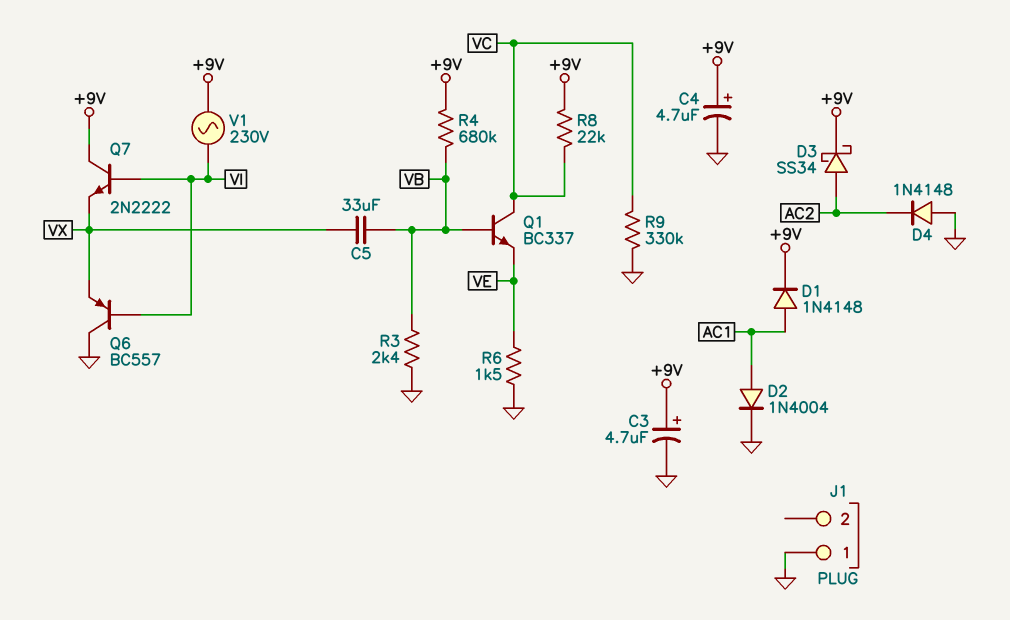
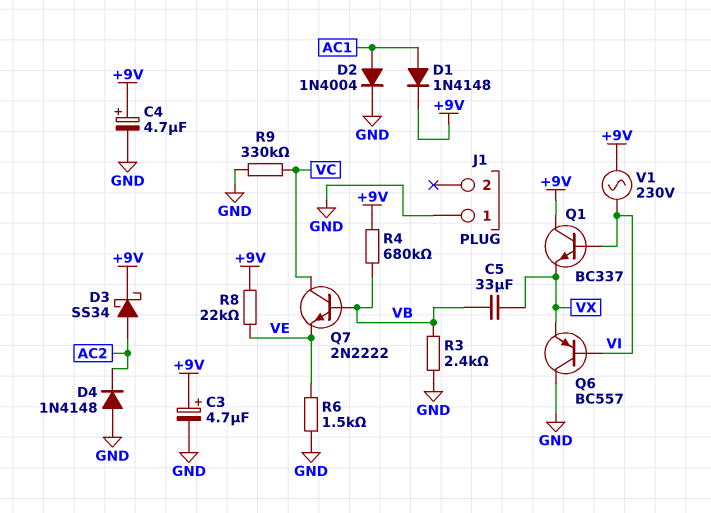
Q1: NPN BC337 (B VB, C VC, E VE) -> NPN BC337 (B VI, C +9V, E VX)
Q7: NPN 2N2222 (B VI, C +9V, E VX) -> NPN 2N2222 (B VB, C VC, E VE)
R8: 22k (+9V, VC) -> 22k (+9V, VE)

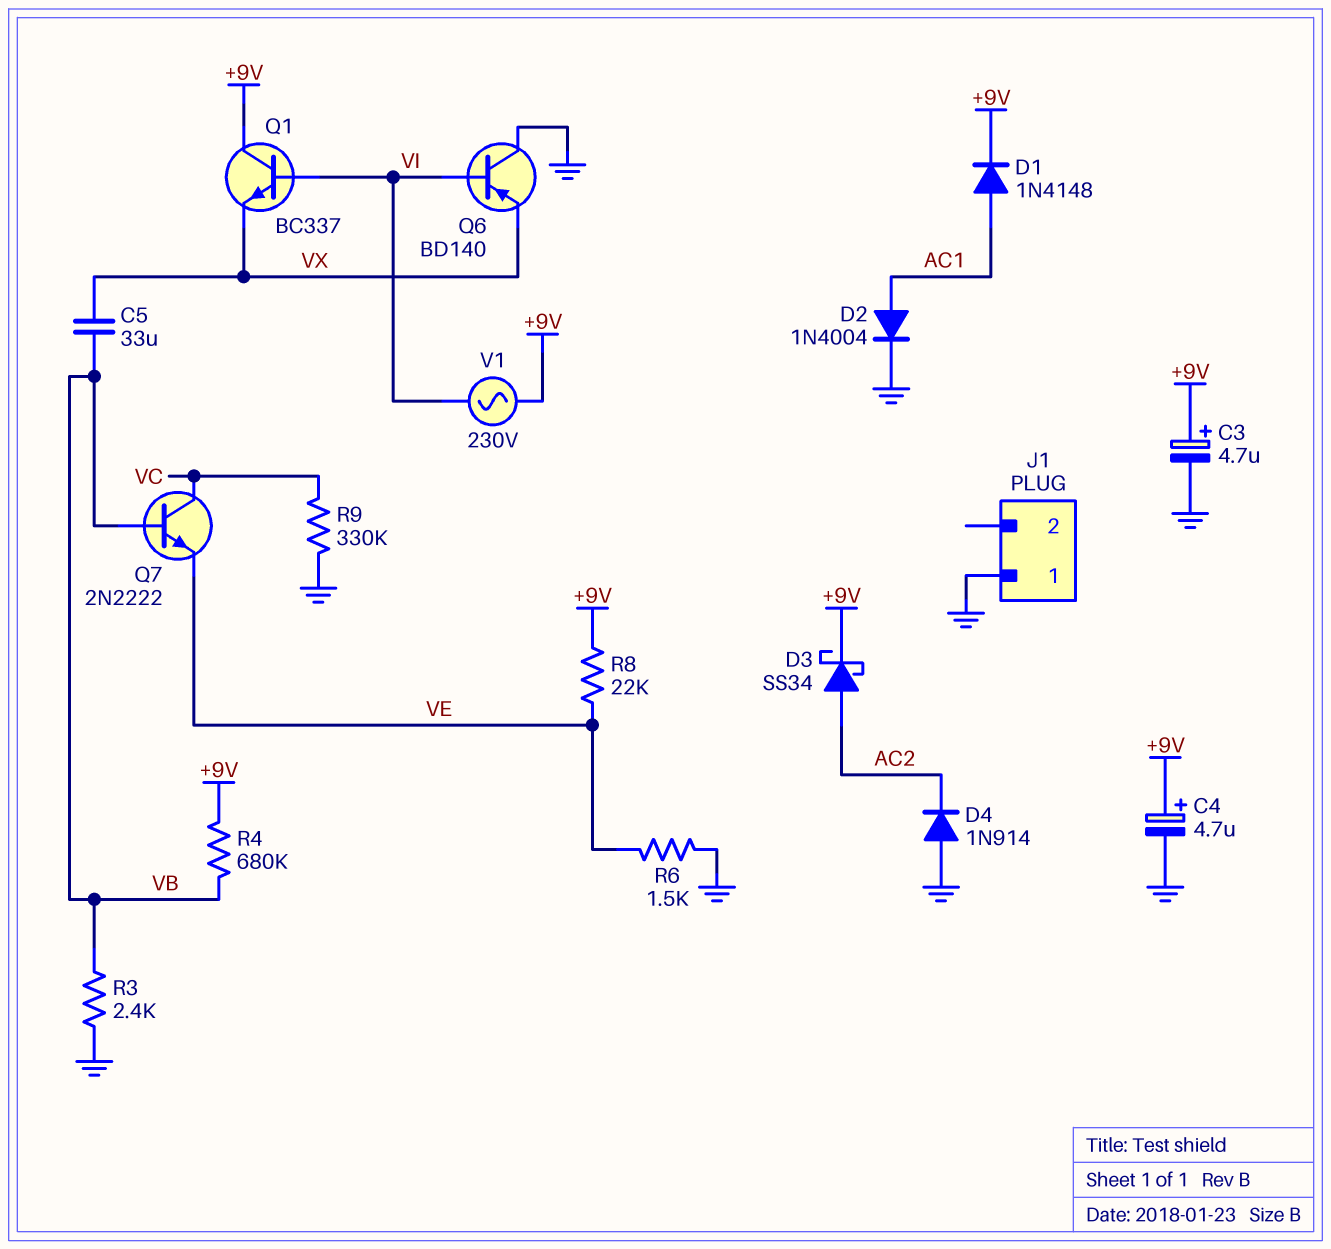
D4: diode 1N4148 (A GND, K AC2) -> diode 1N914 (A GND, K AC2)
Q6: PNP BC557 (B VI, C GND, E VX) -> PNP BD140 (B VI, C GND, E VX)

